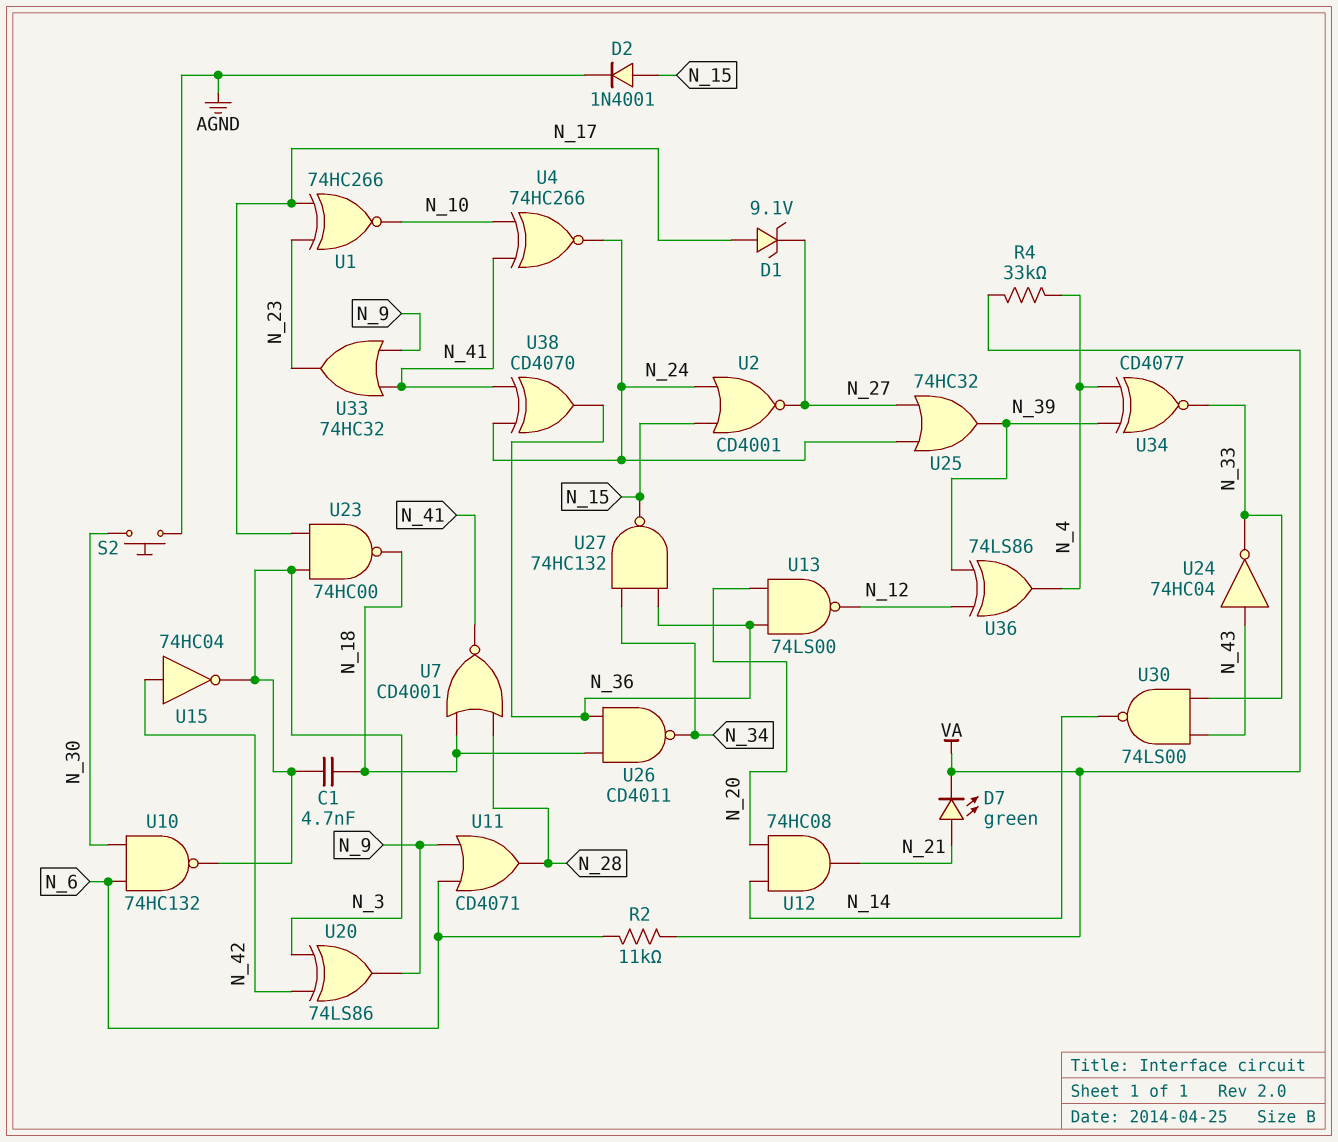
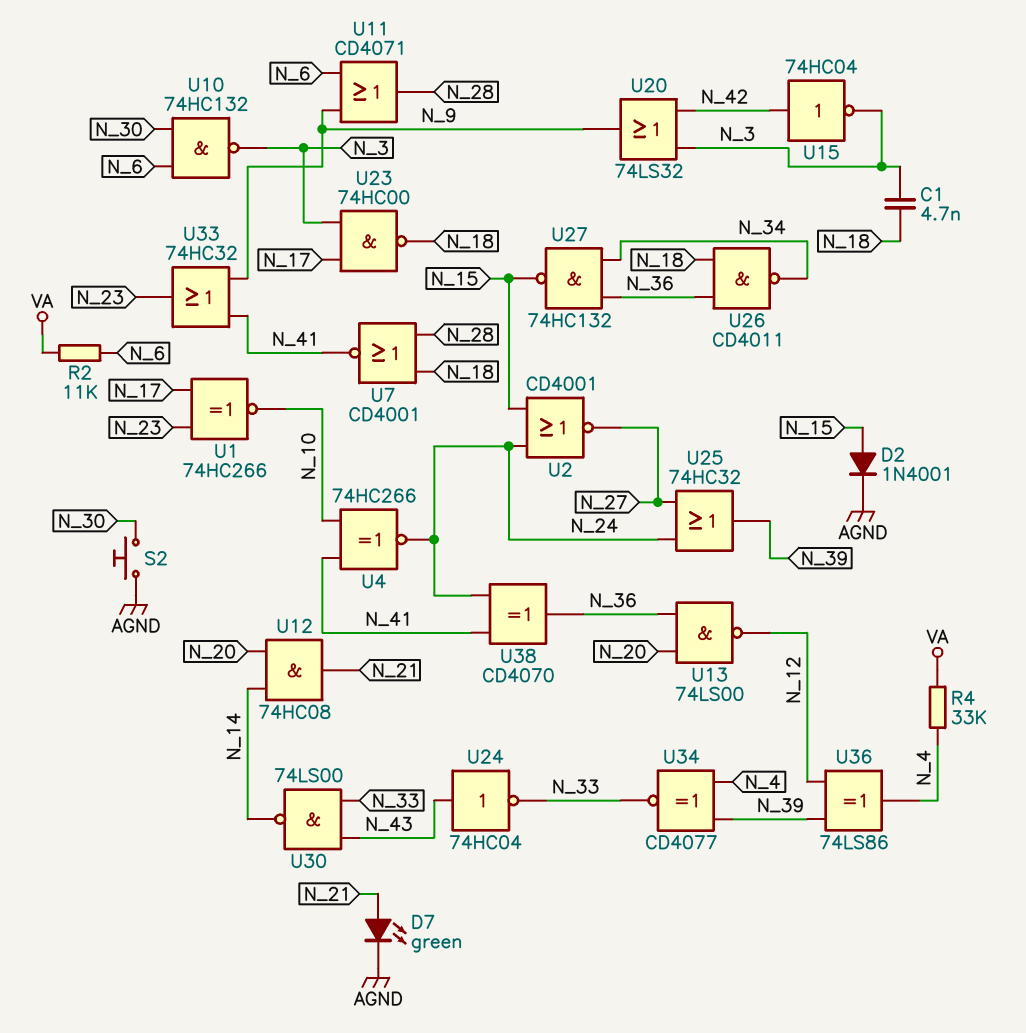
D1: zener 9.1V (A N_17, K N_27) -> none
D7: LED green (A N_21, K VA) -> LED green (A N_21, K AGND)
U20: XOR 74LS86 (in N_3, in N_42, out N_9) -> OR 74LS32 (in N_3, in N_42, out N_9)

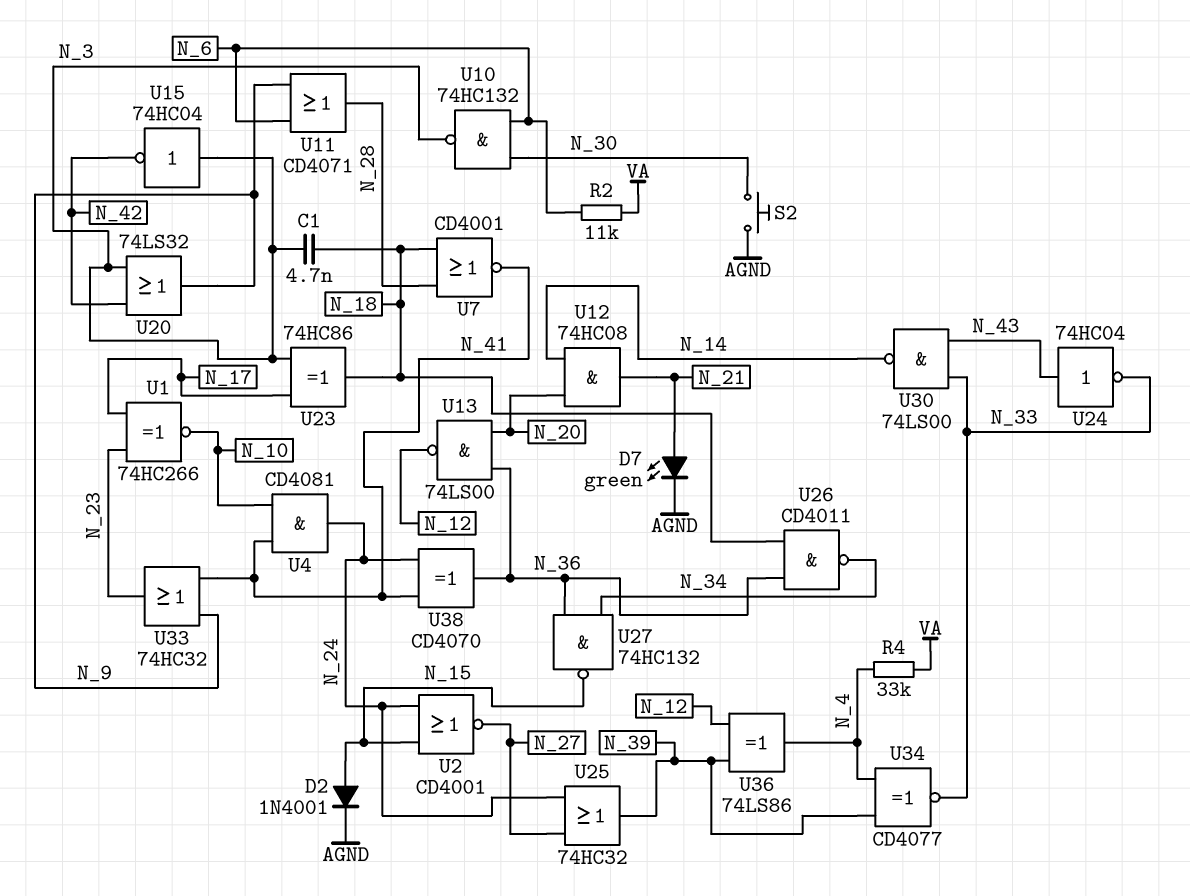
U4: XNOR 74HC266 (in N_10, in N_41, out N_24) -> AND CD4081 (in N_10, in N_41, out N_24)
U15: NOT 74HC04 (in N_42, out N_3) -> NOT 74HC04 (in N_3, out N_42)
U23: NAND 74HC00 (in N_3, in N_17, out N_18) -> XOR 74HC86 (in N_3, in N_17, out N_18)

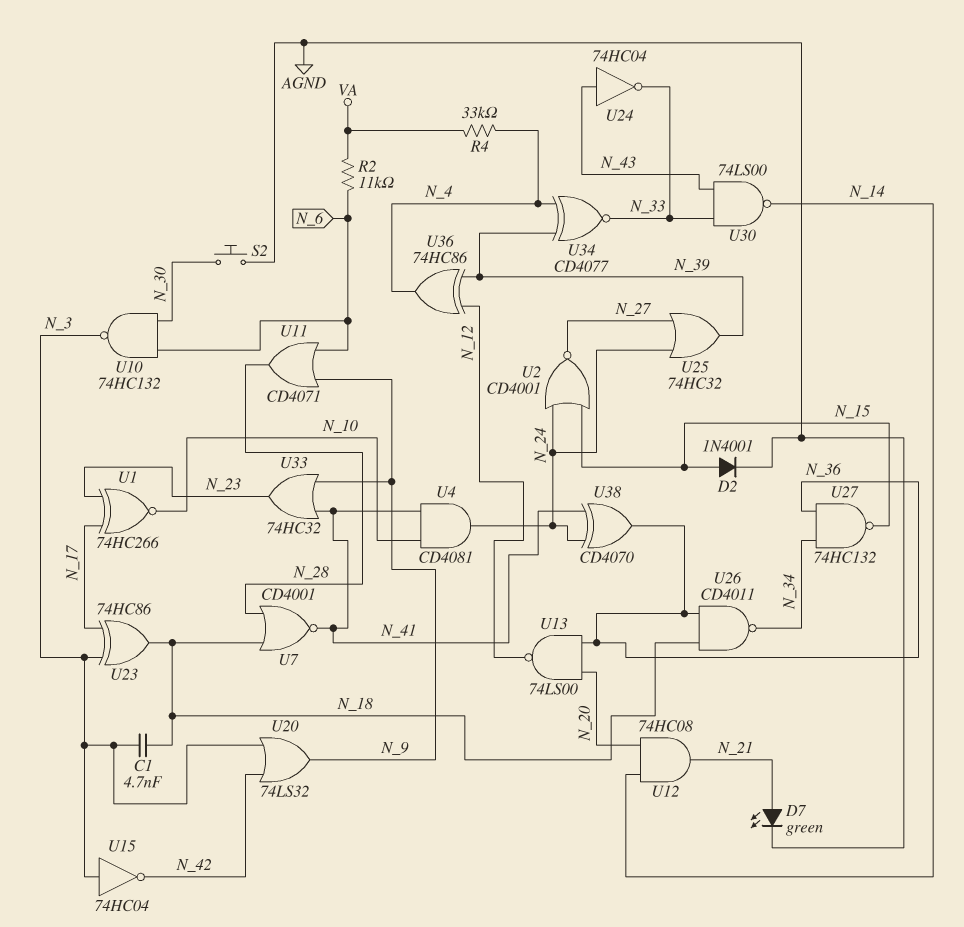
U36: XOR 74LS86 (in N_12, in N_39, out N_4) -> XOR 74HC86 (in N_12, in N_39, out N_4)

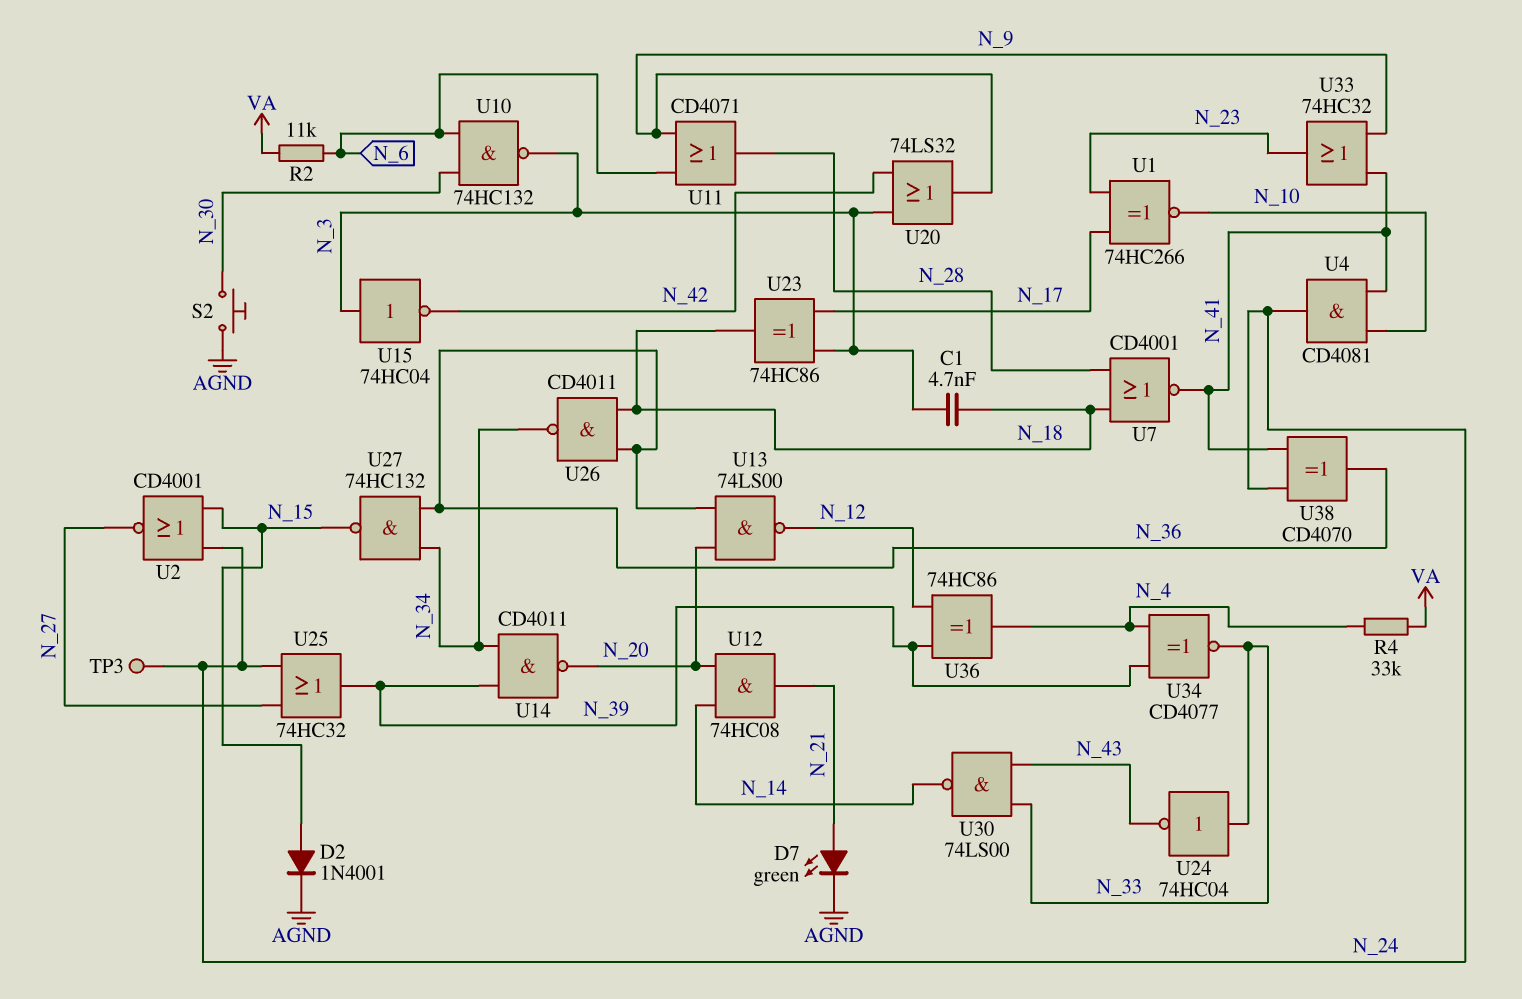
TP3: none -> test point (N_24)
U14: none -> NAND CD4011 (in N_34, in N_39, out N_20)
U24: NOT 74HC04 (in N_43, out N_33) -> NOT 74HC04 (in N_33, out N_43)

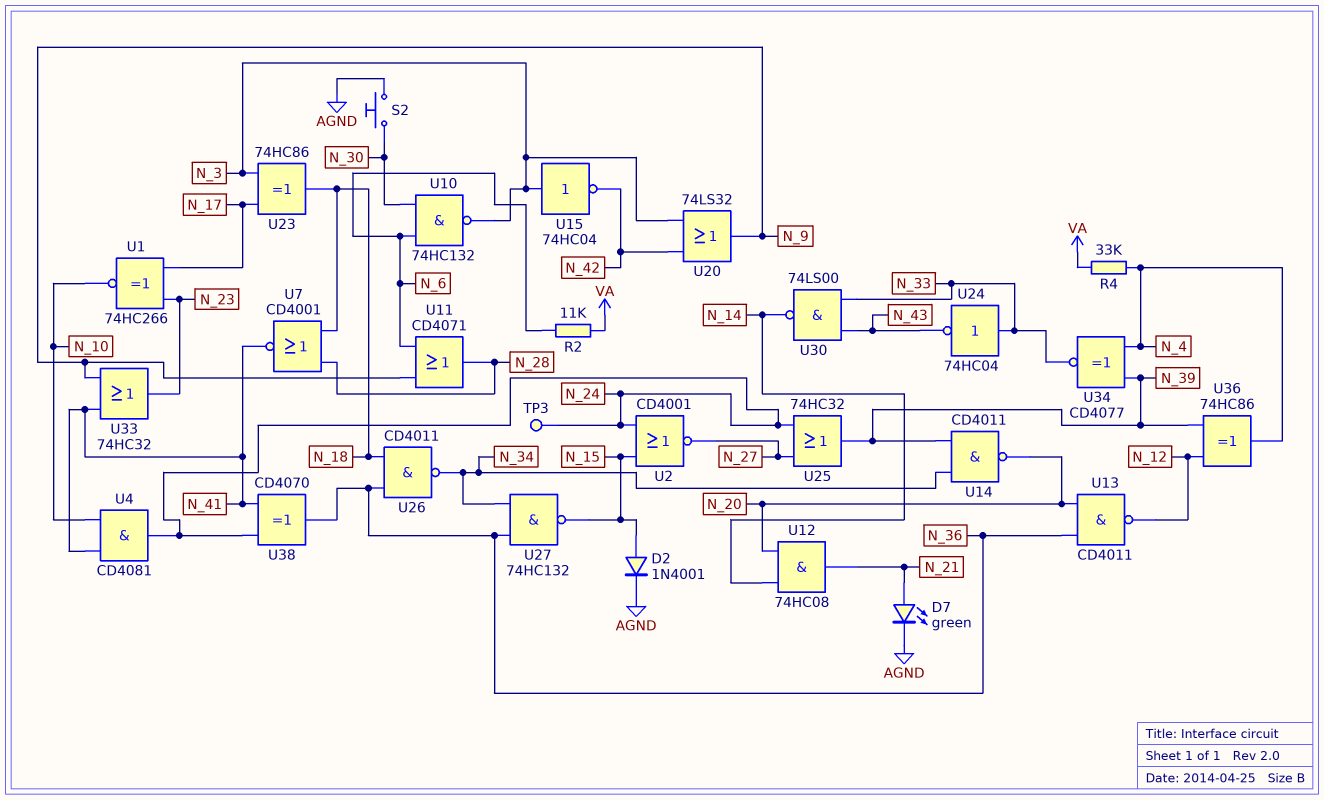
C1: 4.7nF (N_3, N_18) -> none
U13: NAND 74LS00 (in N_20, in N_36, out N_12) -> NAND CD4011 (in N_20, in N_36, out N_12)

